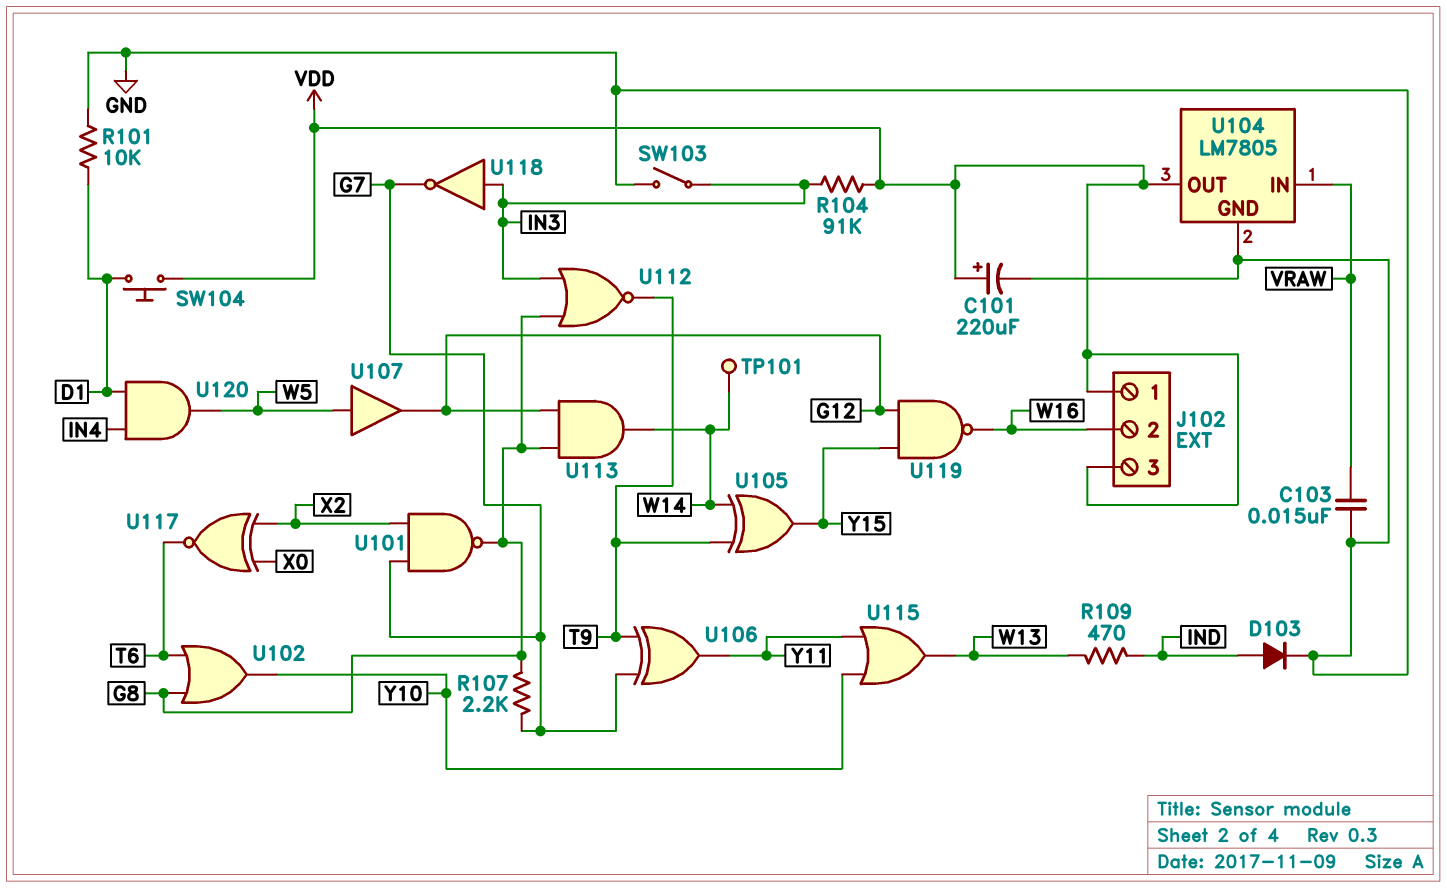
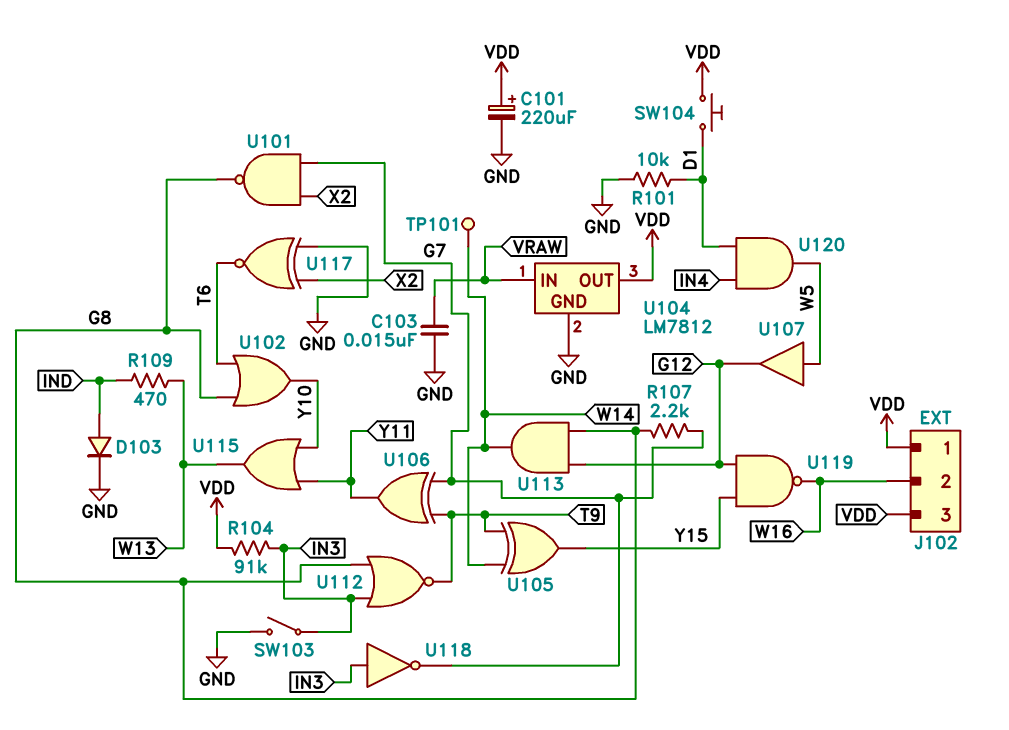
U104: LM7805 -> LM7812
U117: XNOR (in X0, in X2, out T6) -> XNOR (in GND, in X2, out T6)

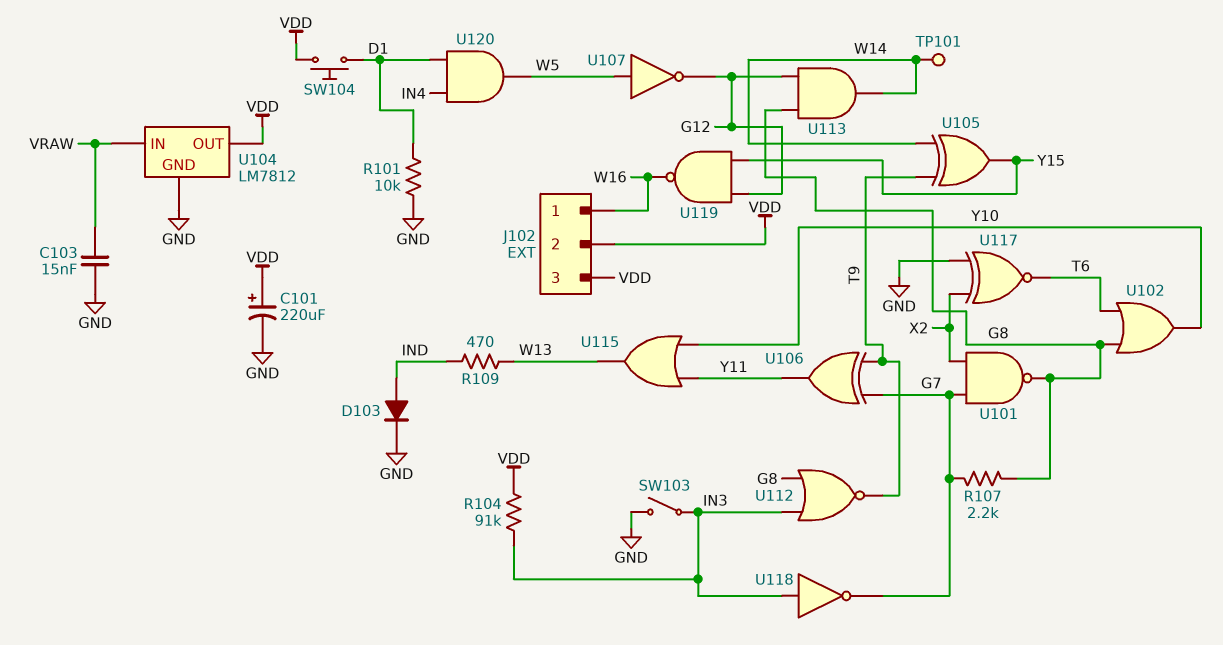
J102 pin 1: VDD -> W16
J102 pin 2: W16 -> VDD
U107: buffer (in W5, out G12) -> NOT (in W5, out G12)

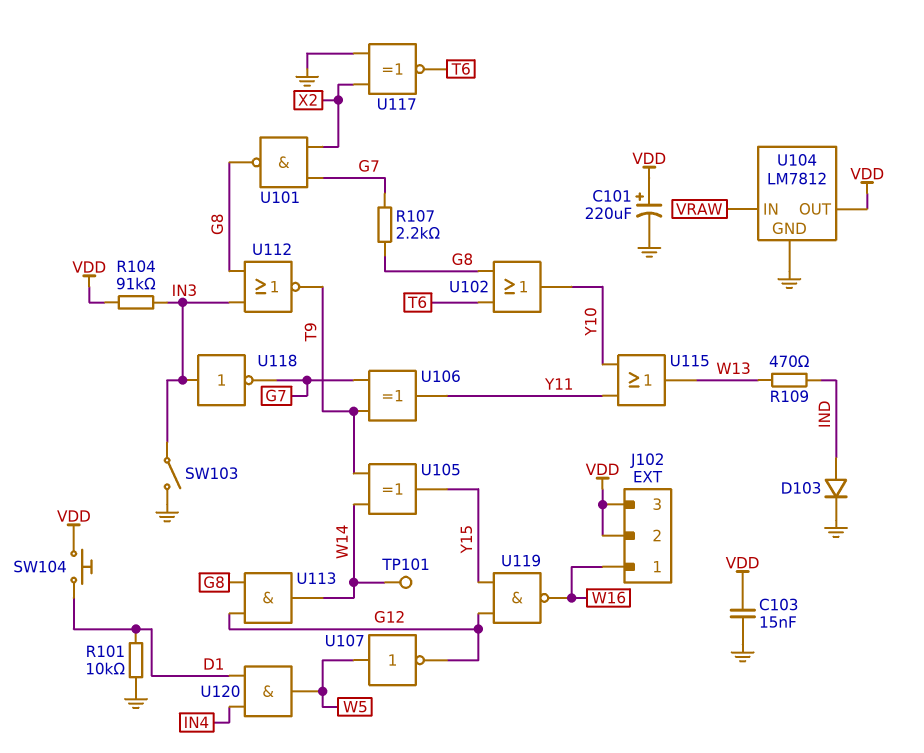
C103: 15nF (GND, VRAW) -> 15nF (GND, VDD)

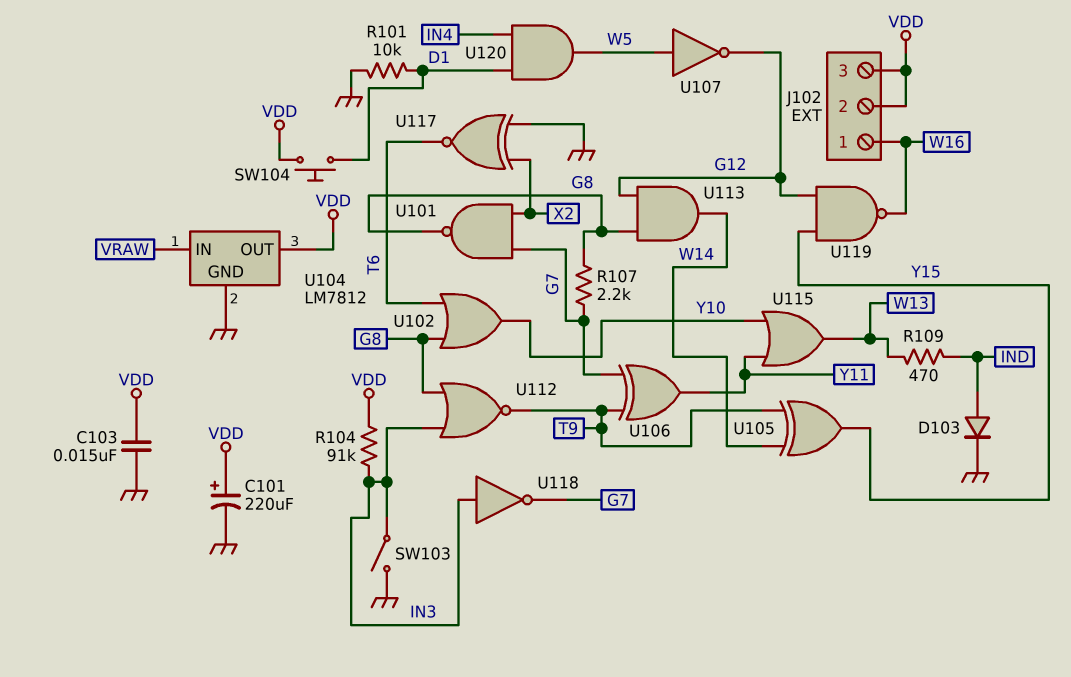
TP101: test point (W14) -> none

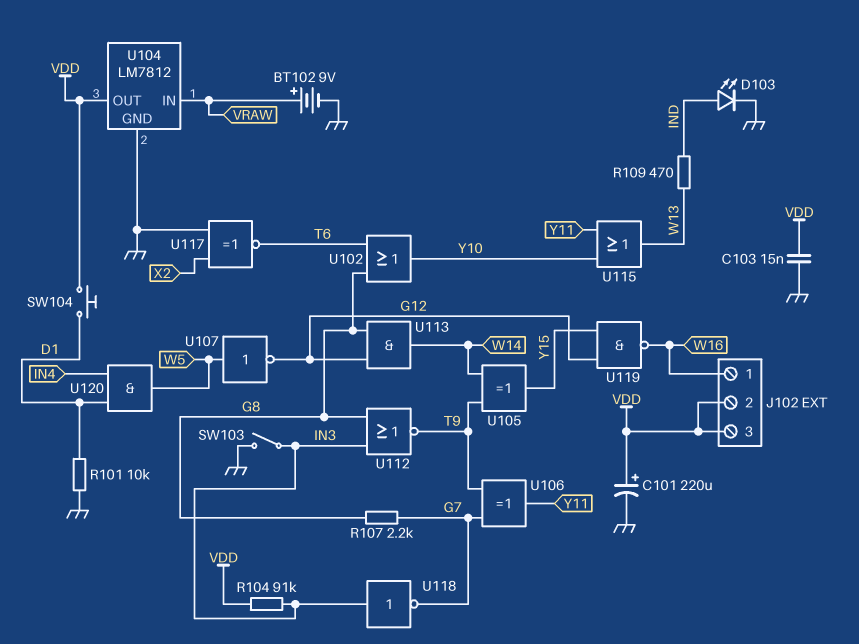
BT102: none -> 9V (plus VRAW, minus GND)
D103: diode (A IND, K GND) -> LED (A IND, K GND)
U101: NAND (in G7, in X2, out G8) -> none

